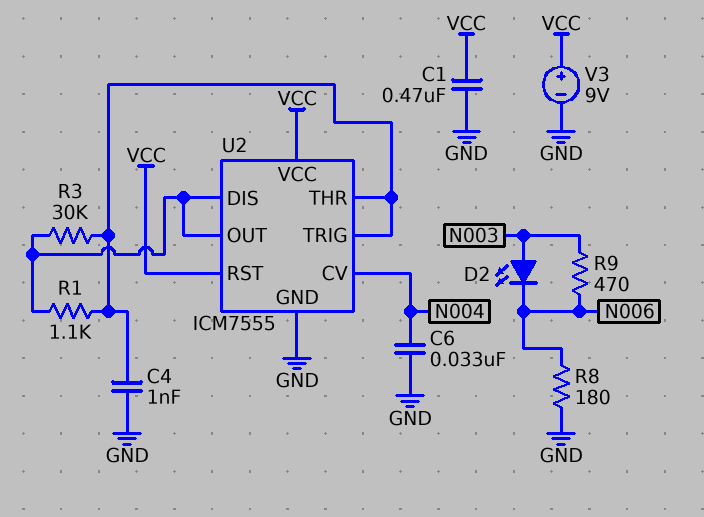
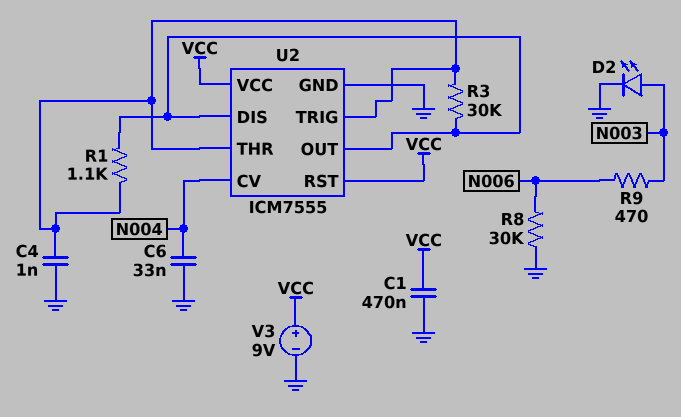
D2: LED (A N003, K N006) -> LED (A N003, K GND)
R8: 180 (GND, N006) -> 30k (GND, N006)

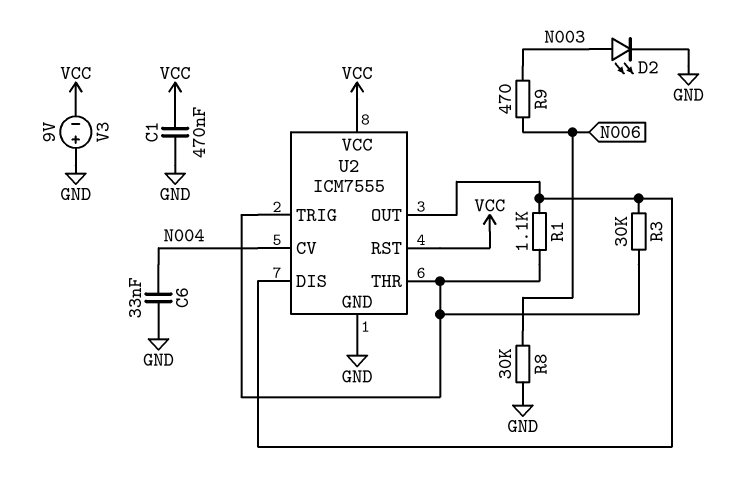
C4: 1nF (GND, U2/THR) -> none
V3: 9V (plus VCC, minus GND) -> 9V (plus GND, minus VCC)

